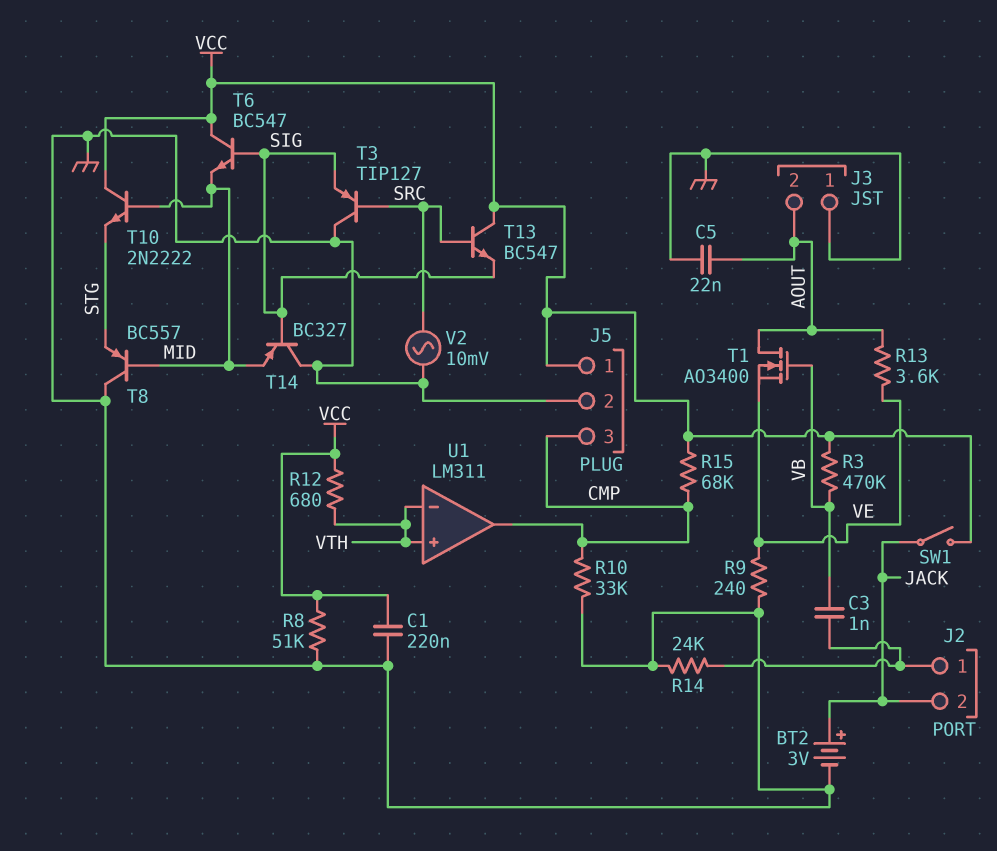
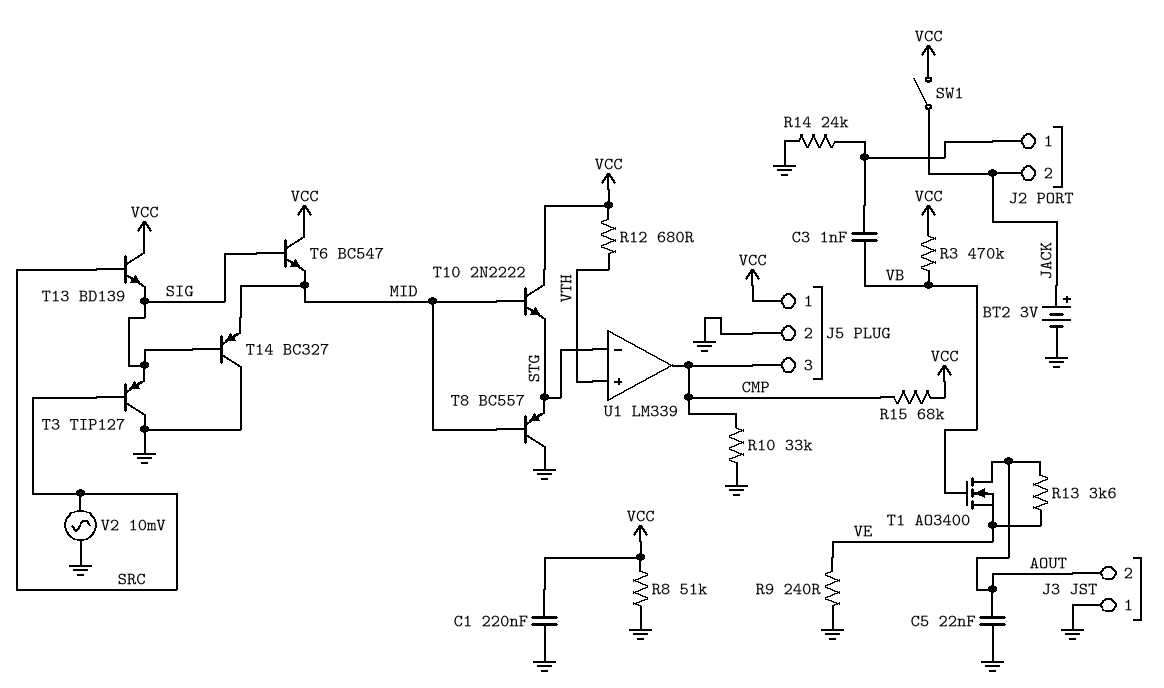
T13: NPN BC547 (B SRC, C VCC, E SIG) -> NPN BD139 (B SRC, C VCC, E SIG)
U1: LM311 -> LM339
U1 pin in-: VTH -> STG

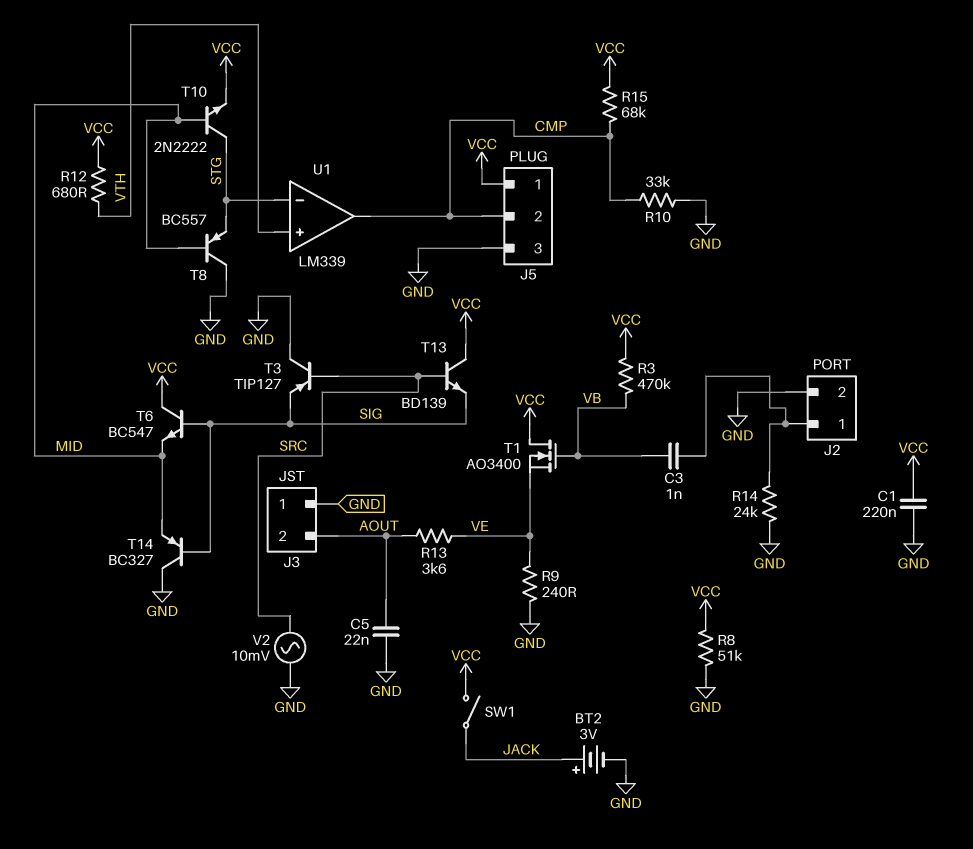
J2 pin 2: JACK -> GND
J5 pin 2: GND -> CMP
J5 pin 3: CMP -> GND
T1: NMOS AO3400 (G VB, D AOUT, S VE) -> NMOS AO3400 (G VB, D VCC, S VE)
T10: NPN 2N2222 (B MID, C VCC, E STG) -> NPN 2N2222 (B MID, C STG, E VCC)

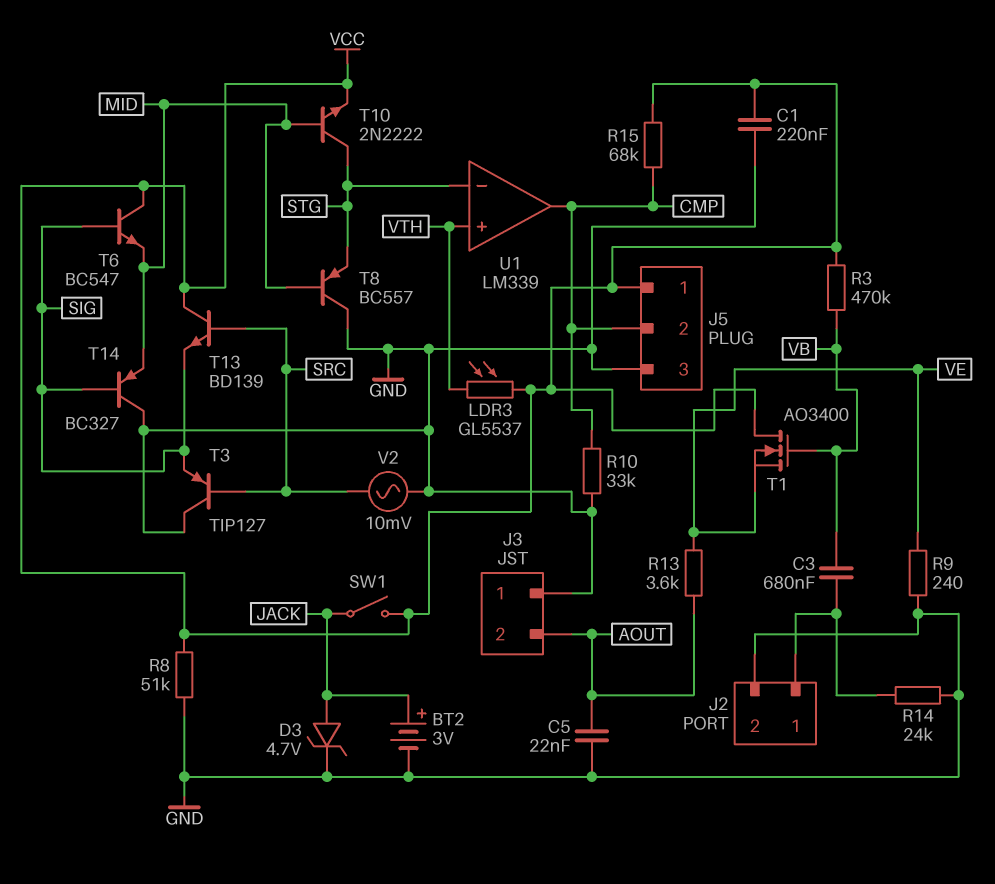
C3: 1nF (J2/1, VB) -> 680nF (J2/1, VB)
D3: none -> zener 4.7V (A JACK, K GND)
LDR3: none -> GL5537 (VCC, VTH)
R12: 680 (VCC, VTH) -> none

